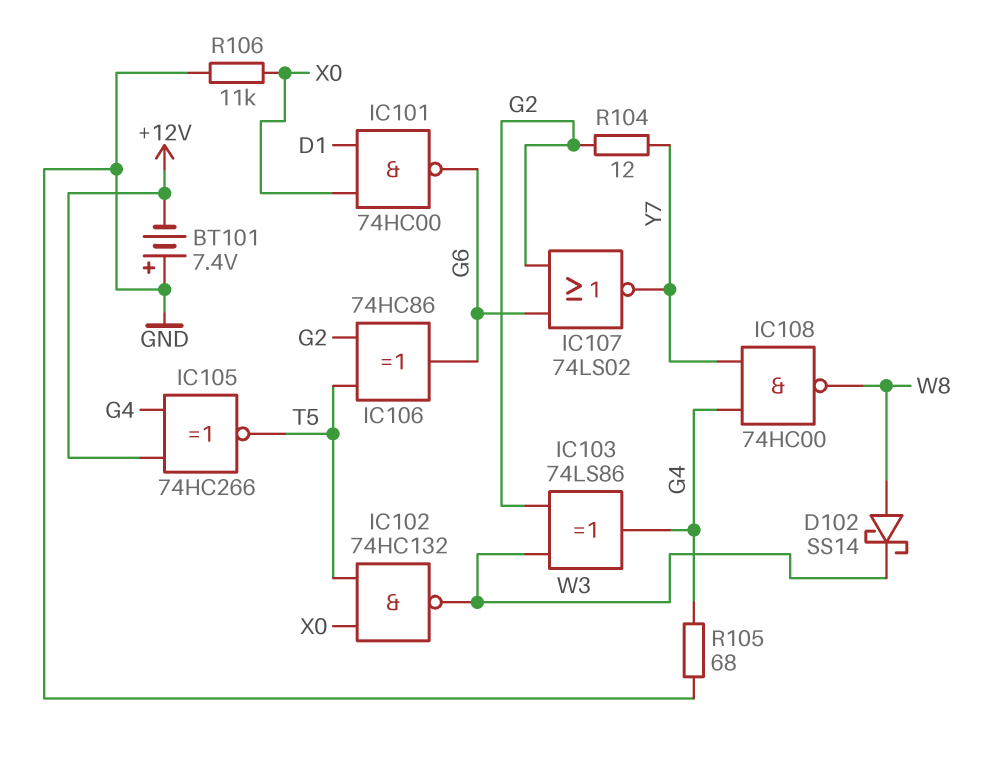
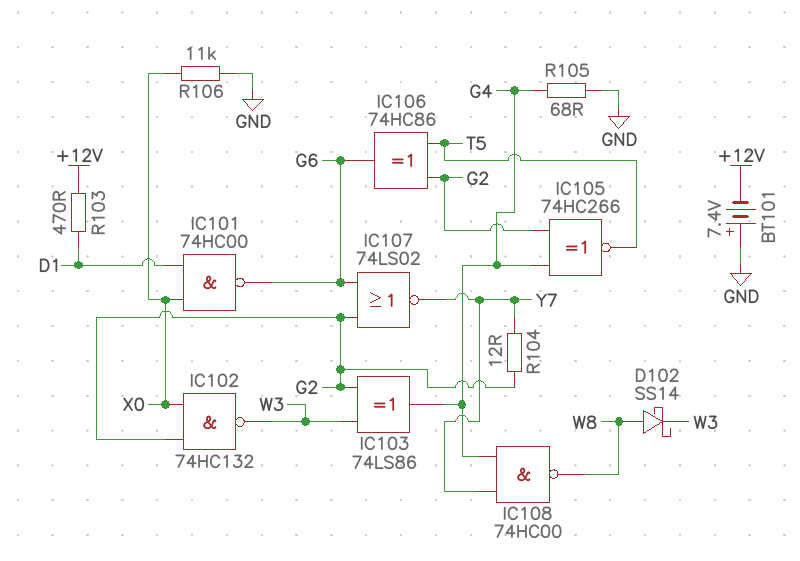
IC102: NAND 74HC132 (in T5, in X0, out W3) -> NAND 74HC132 (in G2, in X0, out W3)
IC105: XNOR 74HC266 (in +12V, in G4, out T5) -> XNOR 74HC266 (in G2, in G4, out T5)
R103: none -> 470 (+12V, D1)

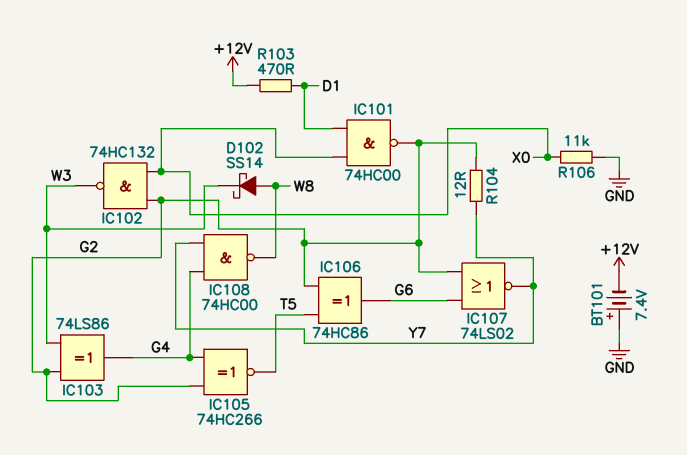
IC101: NAND 74HC00 (in D1, in X0, out G6) -> NAND 74HC00 (in D1, in X0, out G2)
R105: 68 (G4, GND) -> none

